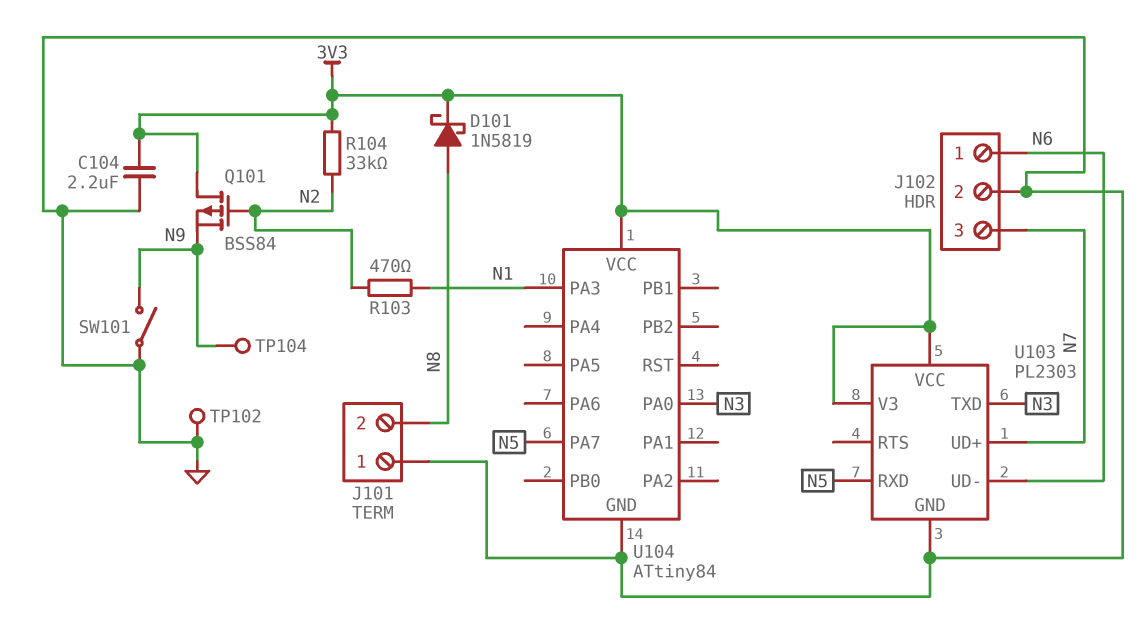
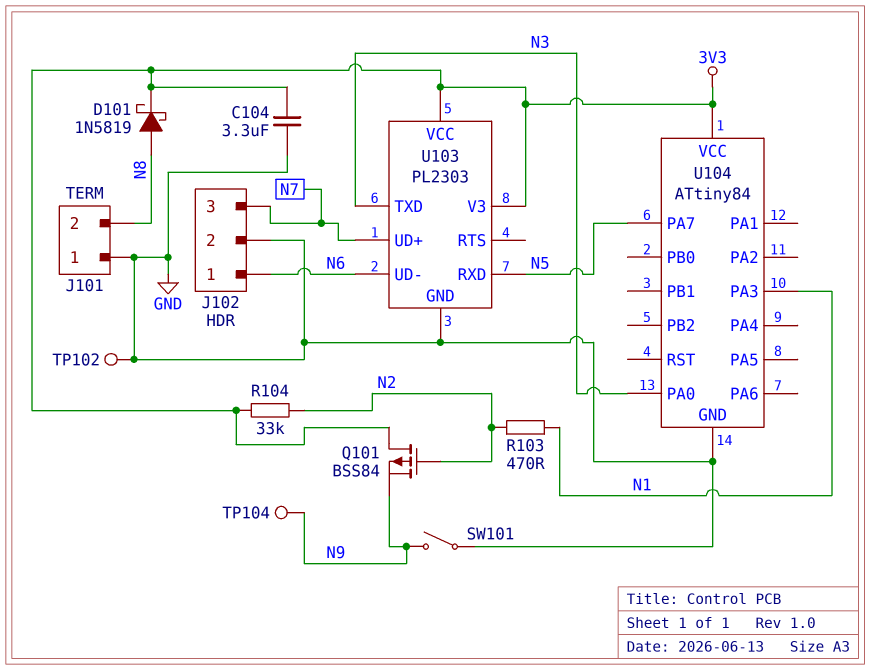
C104: 2.2uF (3V3, GND) -> 3.3uF (3V3, GND)

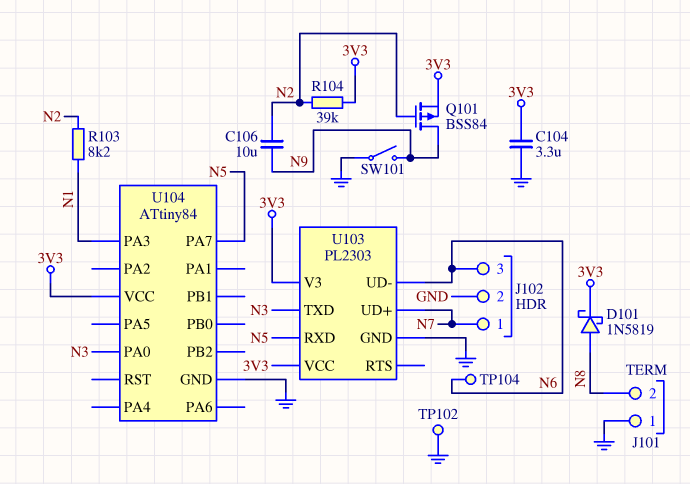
C106: none -> 10uF (N2, N9)
J102 pin 1: N6 -> N7
J102 pin 3: N7 -> N6
Q101: PMOS BSS84 (G N2, D 3V3, S N9) -> PMOS BSS84 (G N2, D N9, S 3V3)
R103: 470 (N1, N2) -> 8.2k (N1, N2)
R104: 33k (3V3, N2) -> 39k (3V3, N2)
TP104: test point (N9) -> test point (N6)

